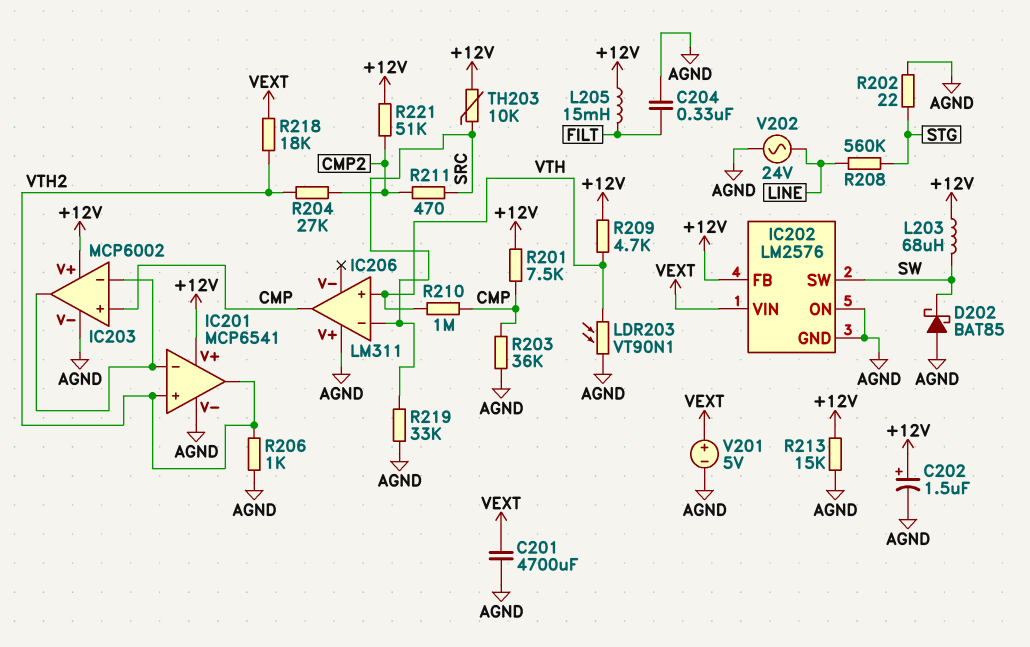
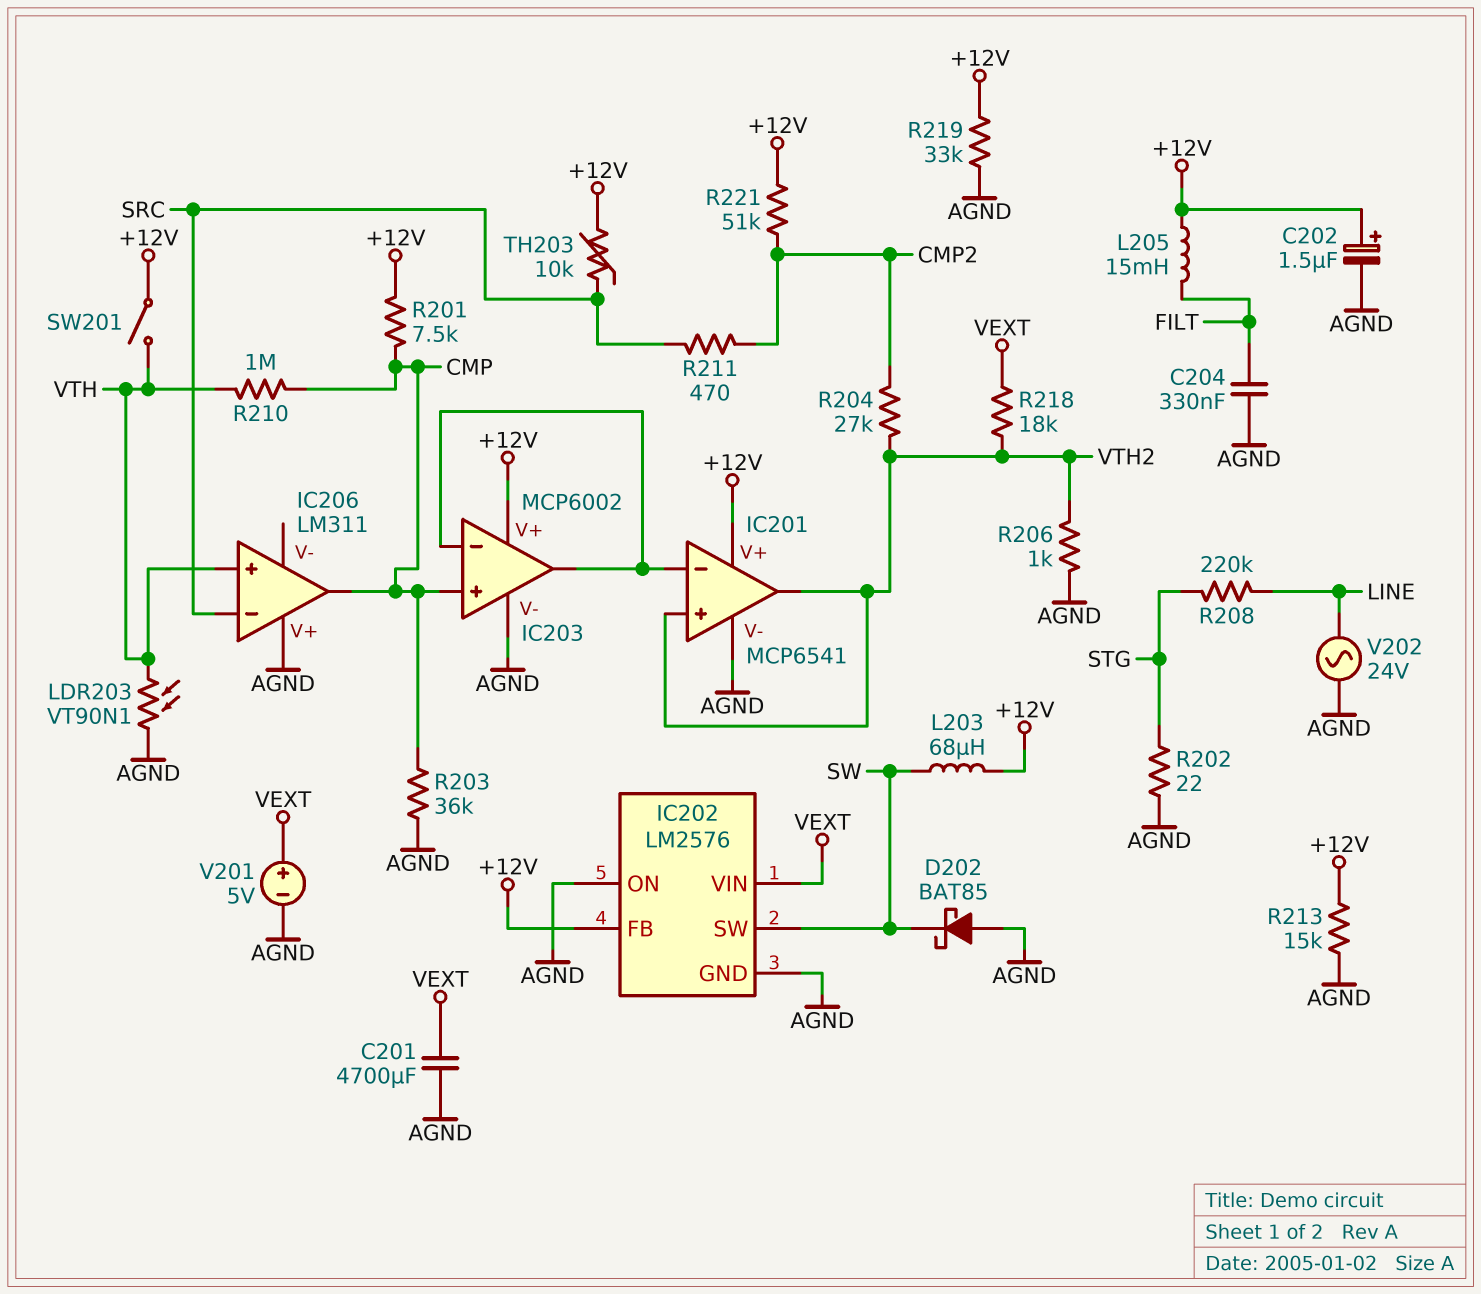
R208: 560k (LINE, STG) -> 220k (LINE, STG)
R209: 4.7k (+12V, VTH) -> none
R219: 33k (AGND, SRC) -> 33k (+12V, AGND)
SW201: none -> switch (+12V, VTH)

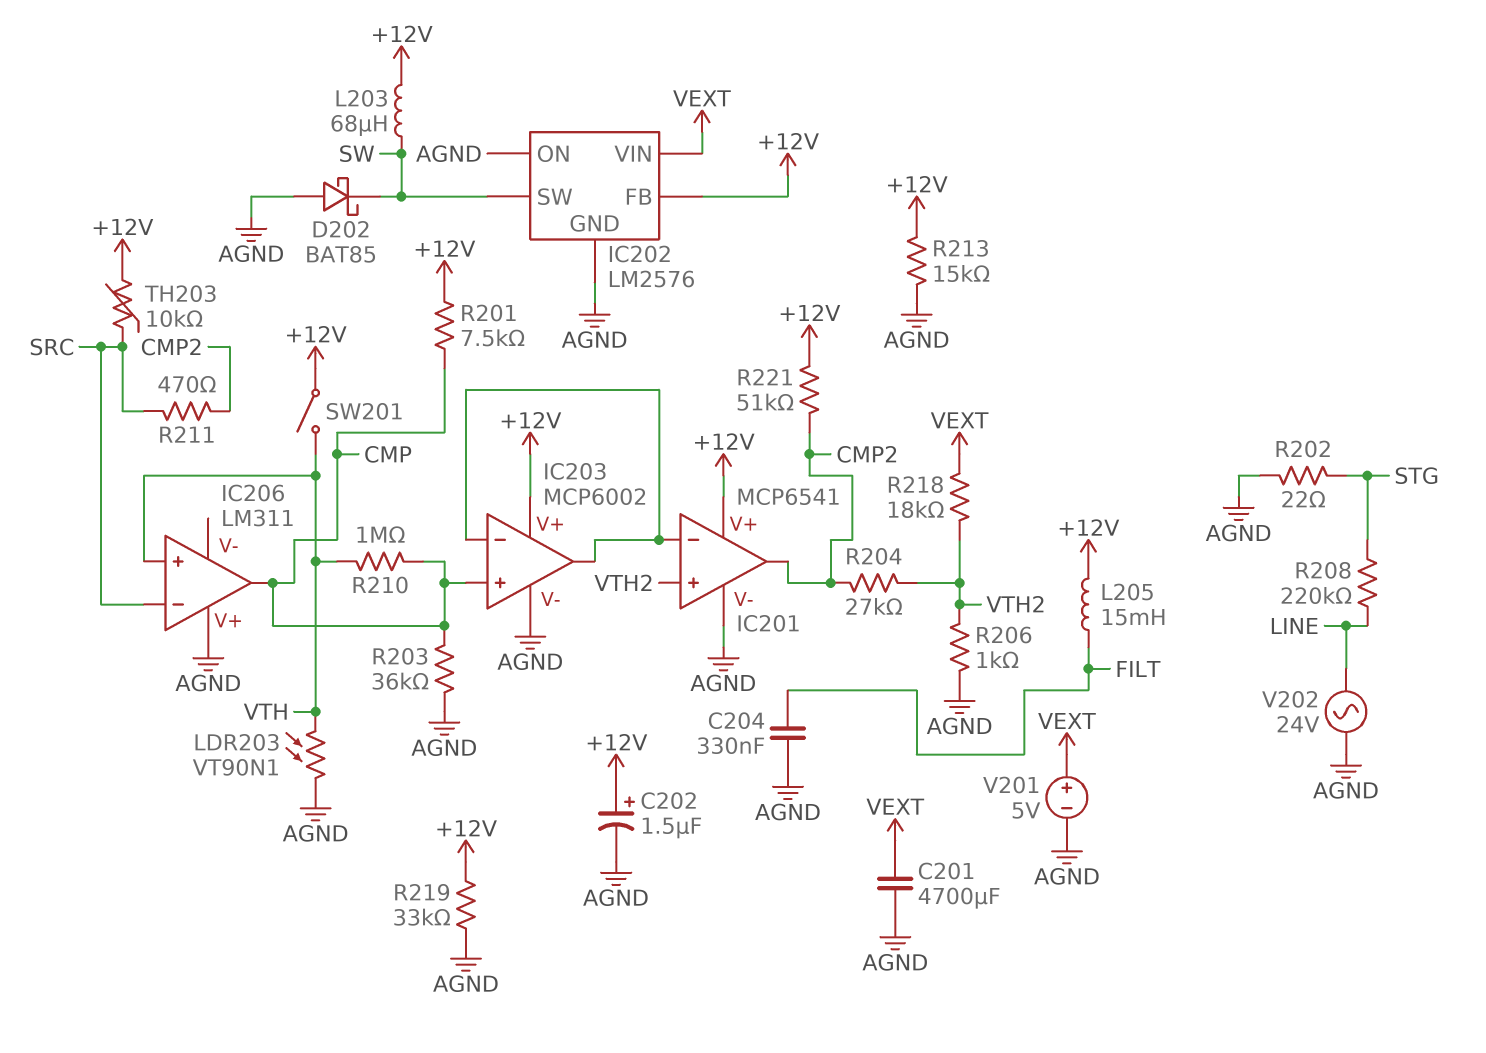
IC201 pin out: VTH2 -> CMP2

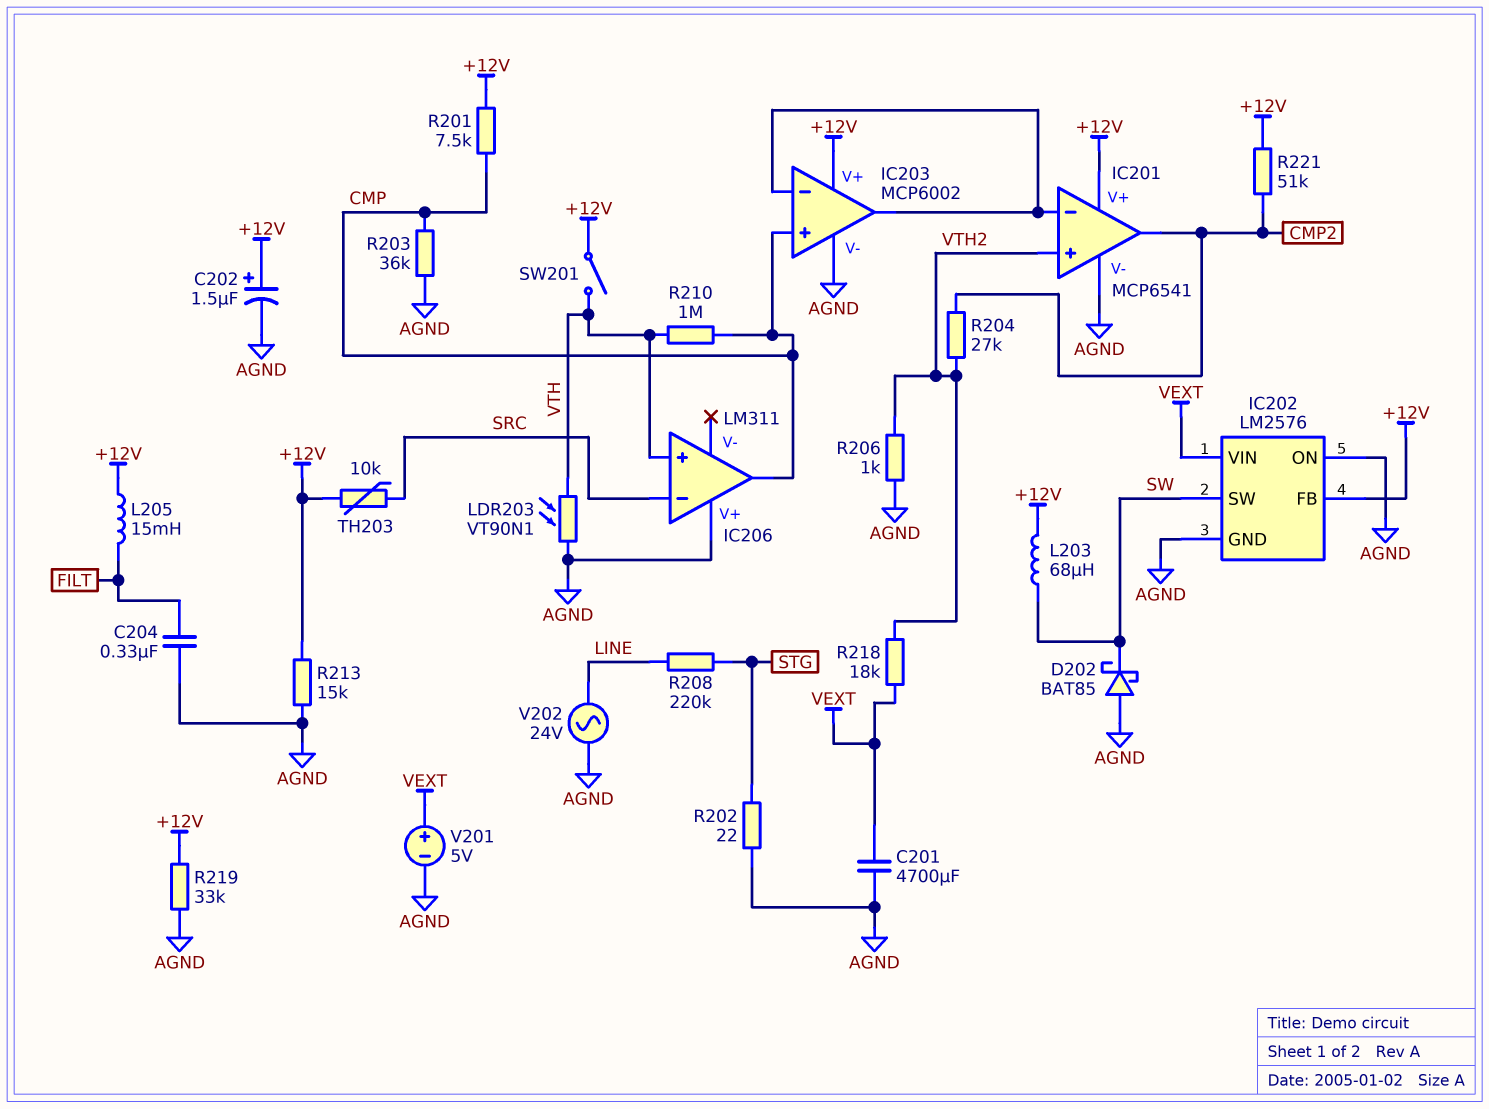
R211: 470 (CMP2, SRC) -> none

